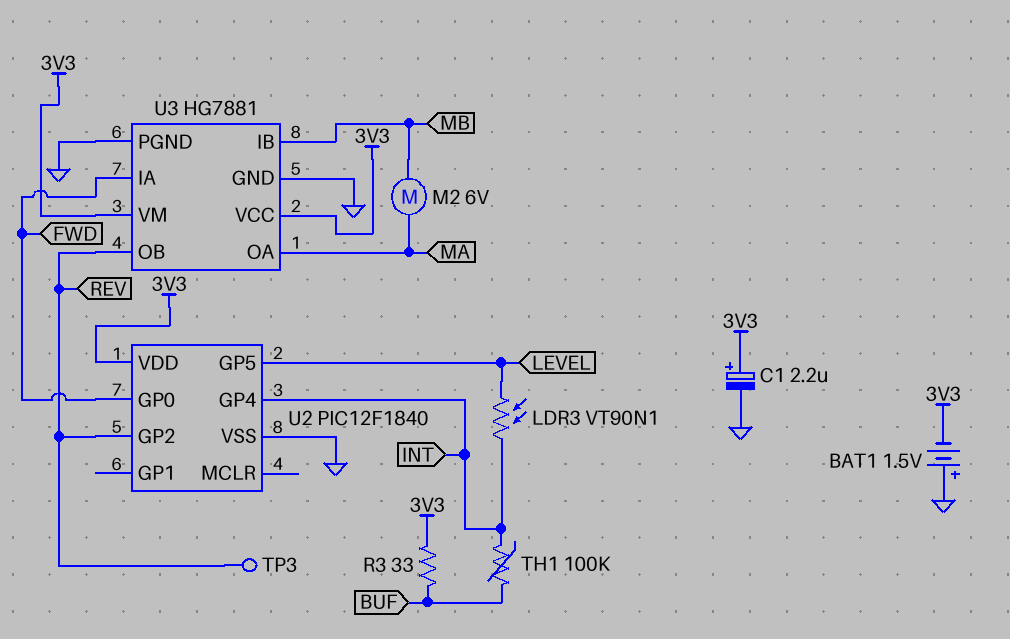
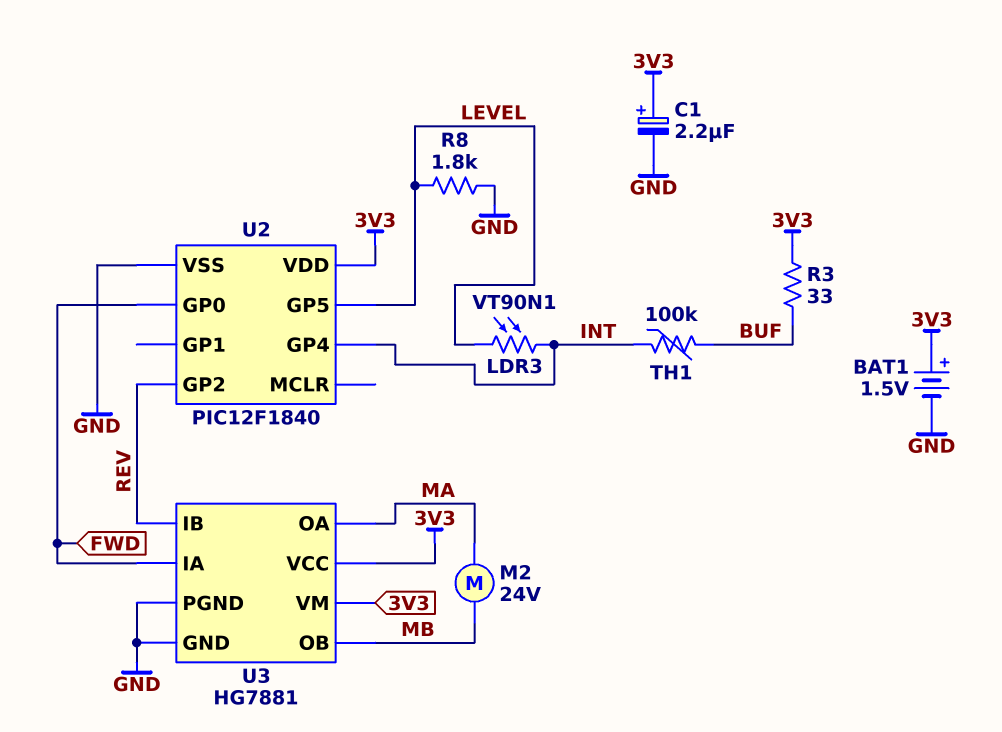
BAT1: 1.5V (plus GND, minus 3V3) -> 1.5V (plus 3V3, minus GND)
M2: motor 6V (MA, MB) -> motor 24V (MA, MB)
R8: none -> 1.8k (GND, LEVEL)
TP3: test point (REV) -> none
U3 pin IB: MB -> REV
U3 pin OB: REV -> MB

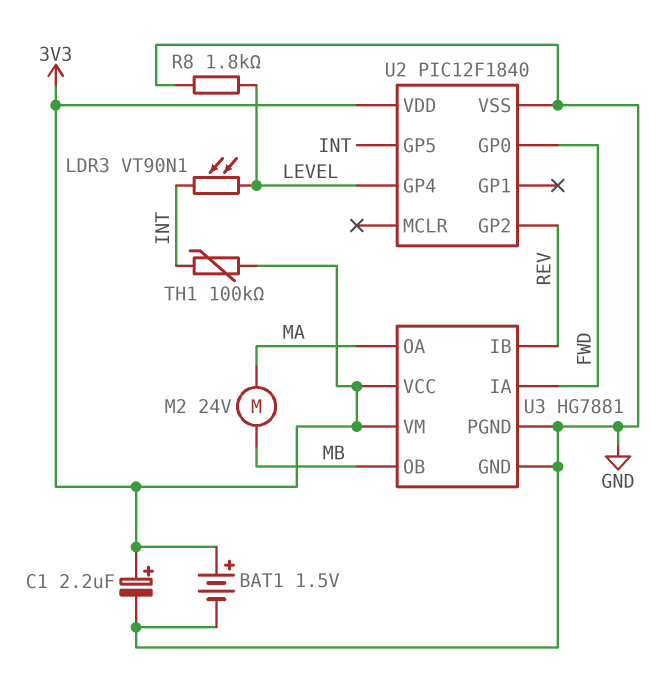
R3: 33 (3V3, BUF) -> none
TH1: 100k (BUF, INT) -> 100k (3V3, INT)
U2 pin GP4: INT -> LEVEL
U2 pin GP5: LEVEL -> INT

